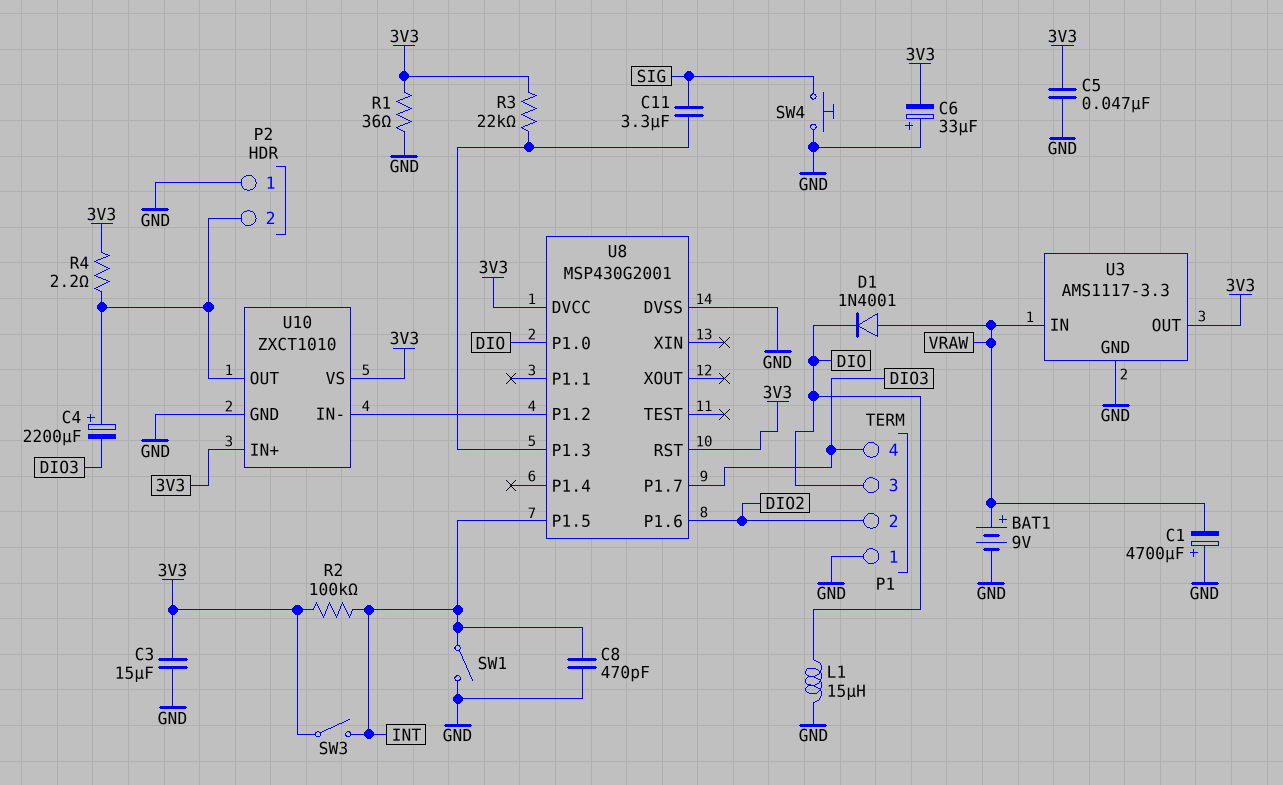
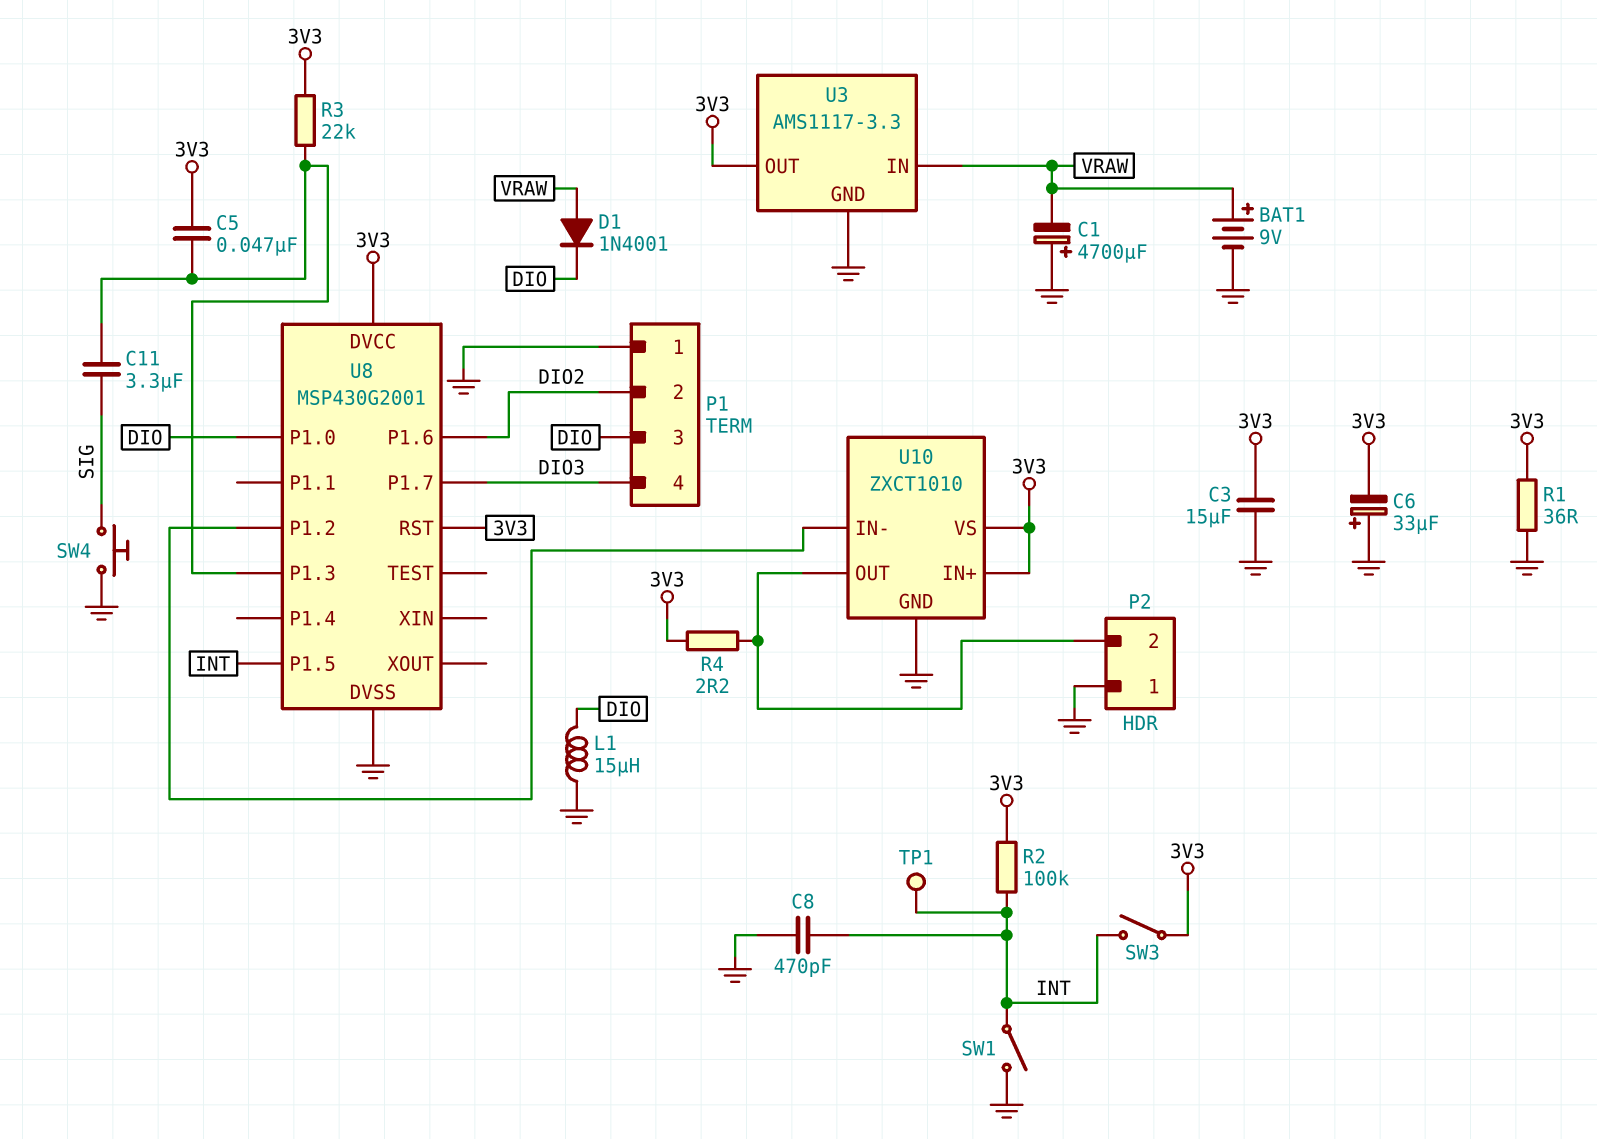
C4: 2200uF (plus P2/2, minus DIO3) -> none
C5: 47nF (3V3, GND) -> 47nF (3V3, U8/P1.3)
TP1: none -> test point (INT)

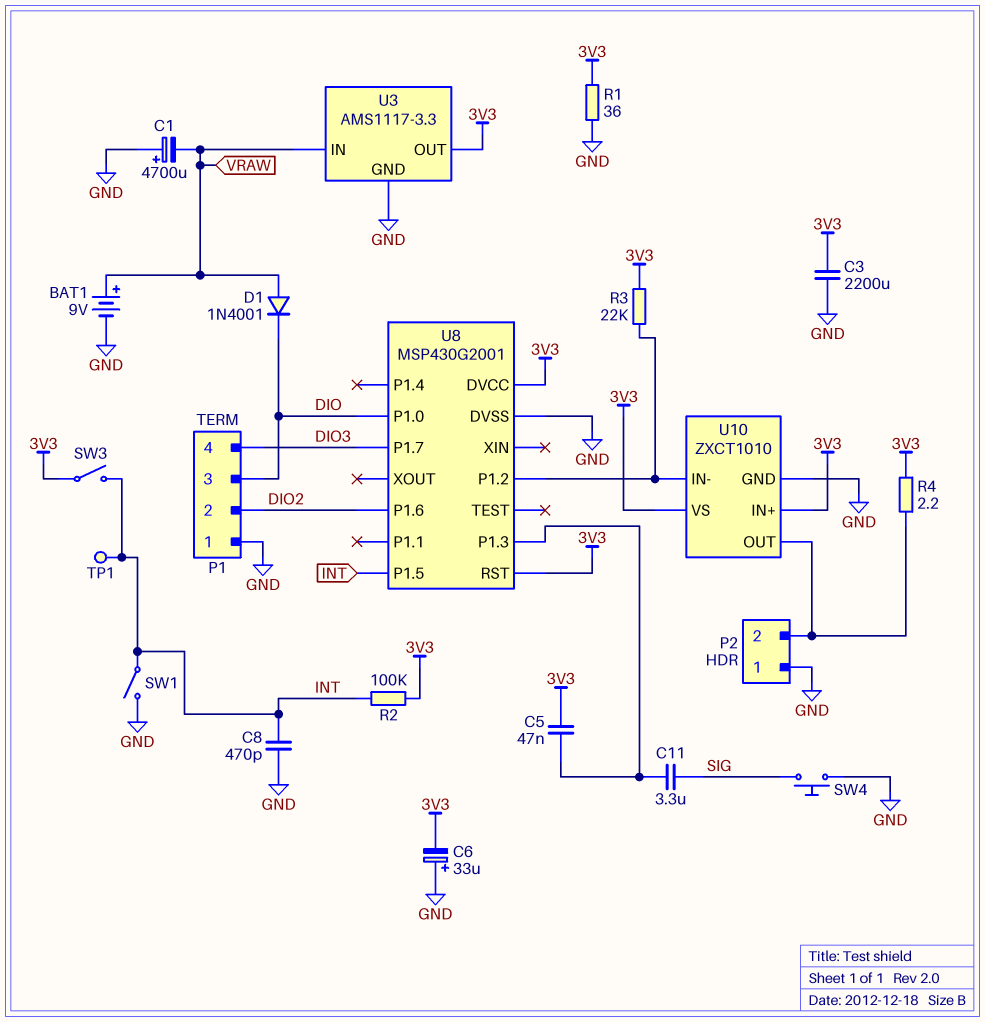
C3: 15uF (3V3, GND) -> 2200uF (3V3, GND)
L1: 15uH (DIO, GND) -> none
R3: 22k (3V3, U8/P1.3) -> 22k (3V3, U8/P1.2)

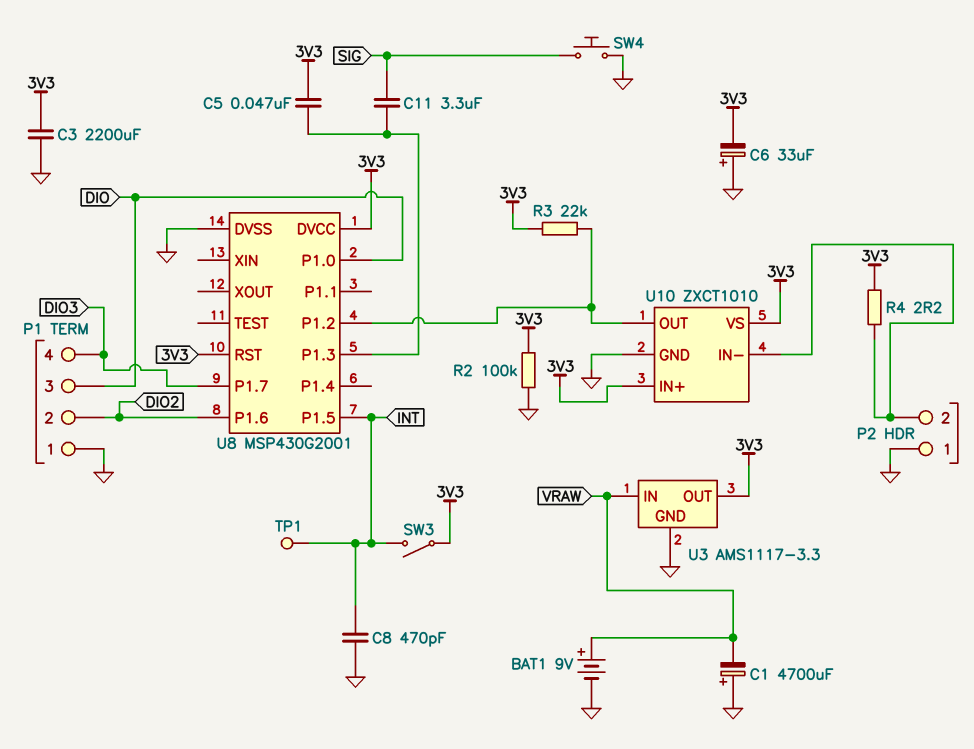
D1: diode 1N4001 (A VRAW, K DIO) -> none
R1: 36 (3V3, GND) -> none
R2: 100k (3V3, INT) -> 100k (3V3, GND)
SW1: switch (GND, INT) -> none
U10 pin IN-: U8/P1.2 -> P2/2
U10 pin OUT: P2/2 -> U8/P1.2

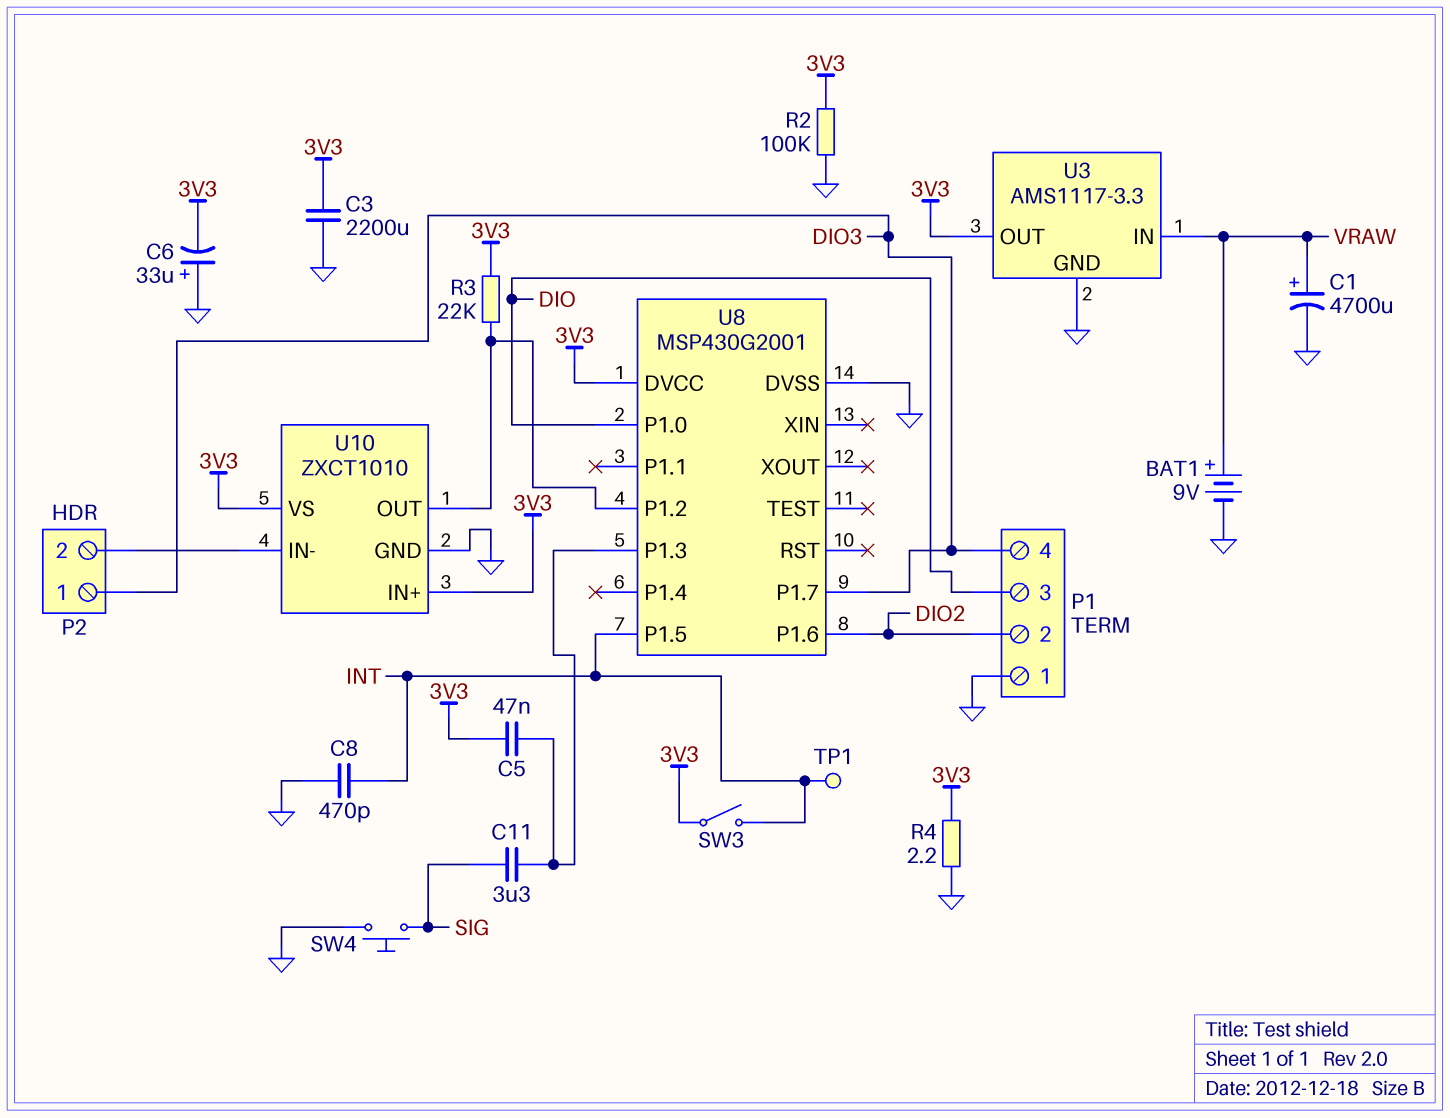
C1: 4700uF (plus GND, minus VRAW) -> 4700uF (plus VRAW, minus GND)
P2 pin 1: GND -> DIO3
R4: 2.2 (3V3, P2/2) -> 2.2 (3V3, GND)
U8 pin RST: 3V3 -> none

